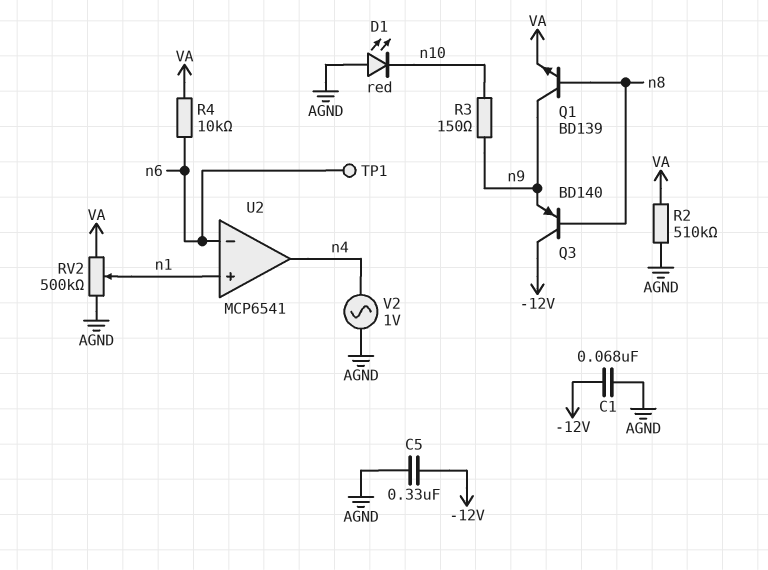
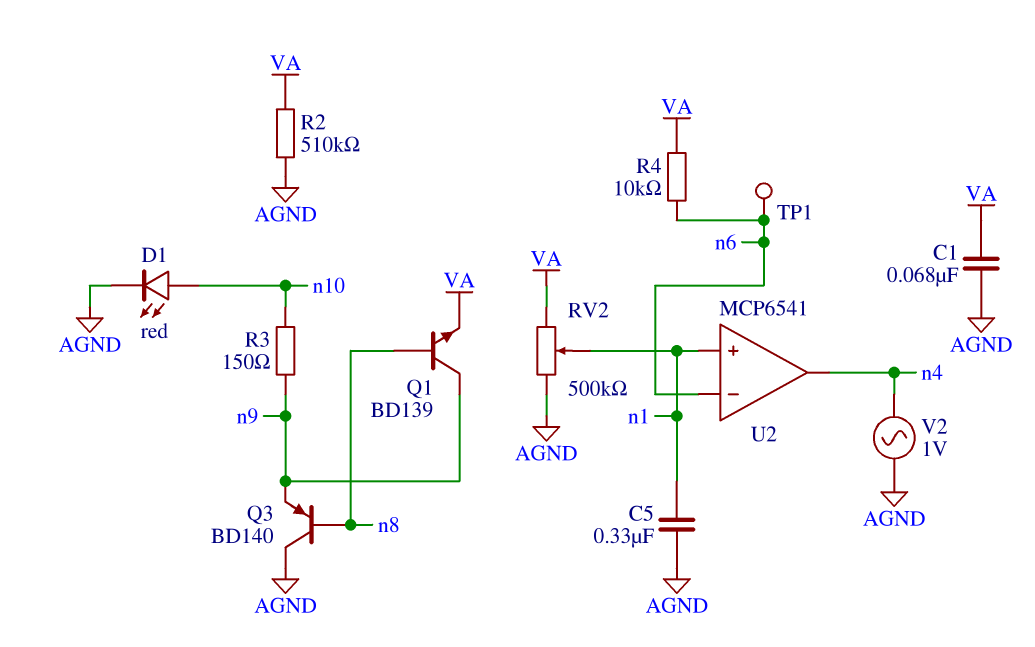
C1: 68nF (-12V, AGND) -> 68nF (AGND, VA)
C5: 330nF (-12V, AGND) -> 330nF (AGND, n1)
D1: LED red (A AGND, K n10) -> LED red (A n10, K AGND)
Q3: PNP BD140 (B n8, C -12V, E n9) -> PNP BD140 (B n8, C AGND, E n9)

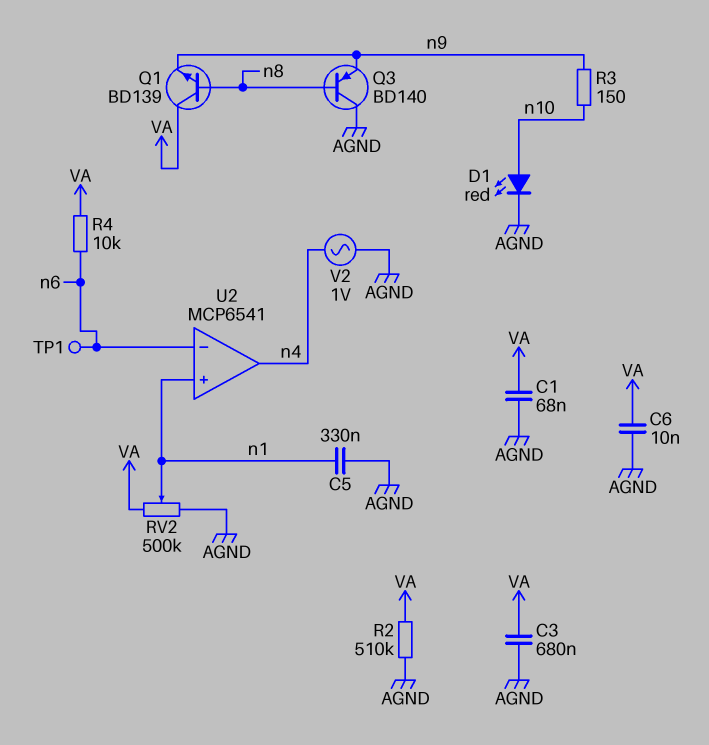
C3: none -> 680nF (AGND, VA)
C6: none -> 10nF (AGND, VA)
Q1: NPN BD139 (B n8, C n9, E VA) -> NPN BD139 (B n8, C VA, E n9)

